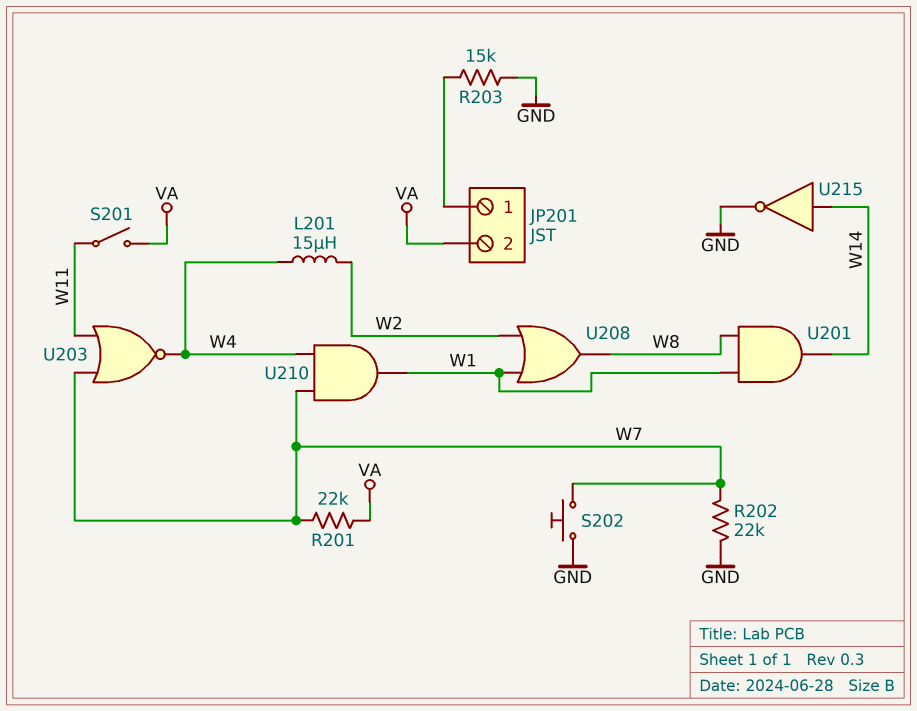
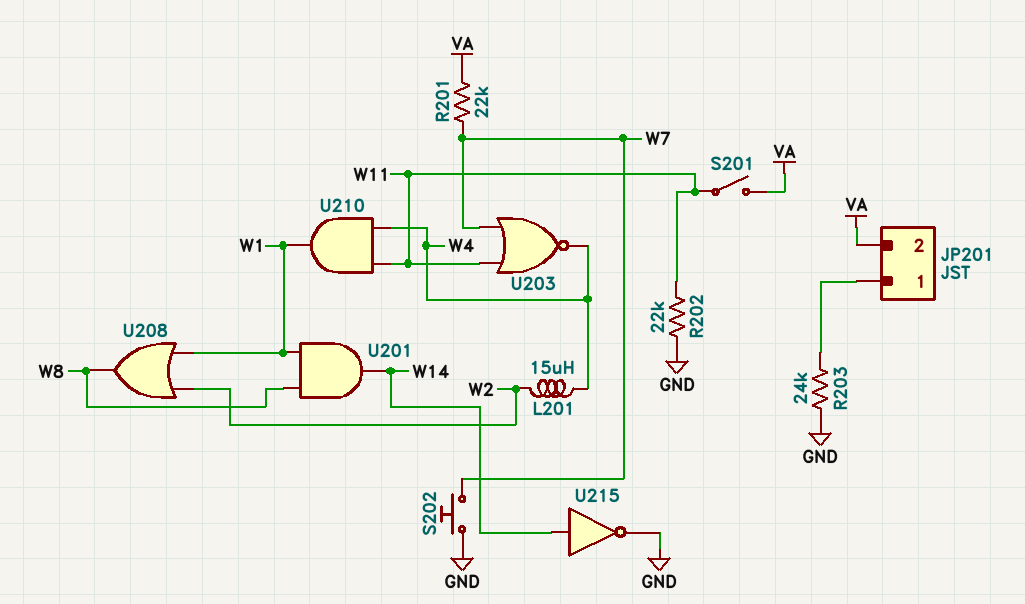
R202: 22k (GND, W7) -> 22k (GND, W11)
R203: 15k (GND, JP201/1) -> 24k (GND, JP201/1)
U210: AND (in W4, in W7, out W1) -> AND (in W4, in W11, out W1)

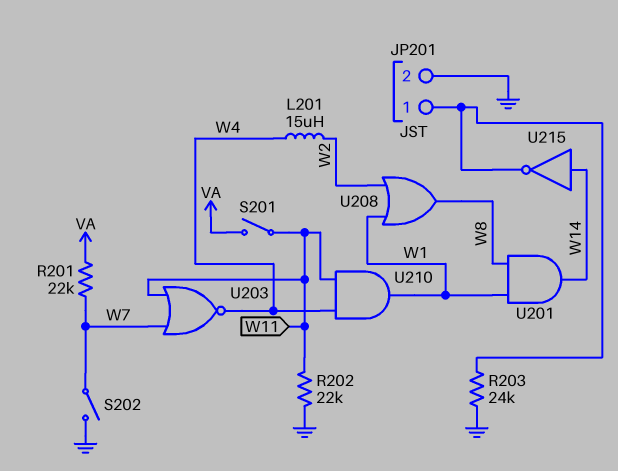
JP201 pin 2: VA -> GND
S202: button (GND, W7) -> switch (GND, W7)
U215: NOT (in W14, out GND) -> NOT (in W14, out JP201/1)

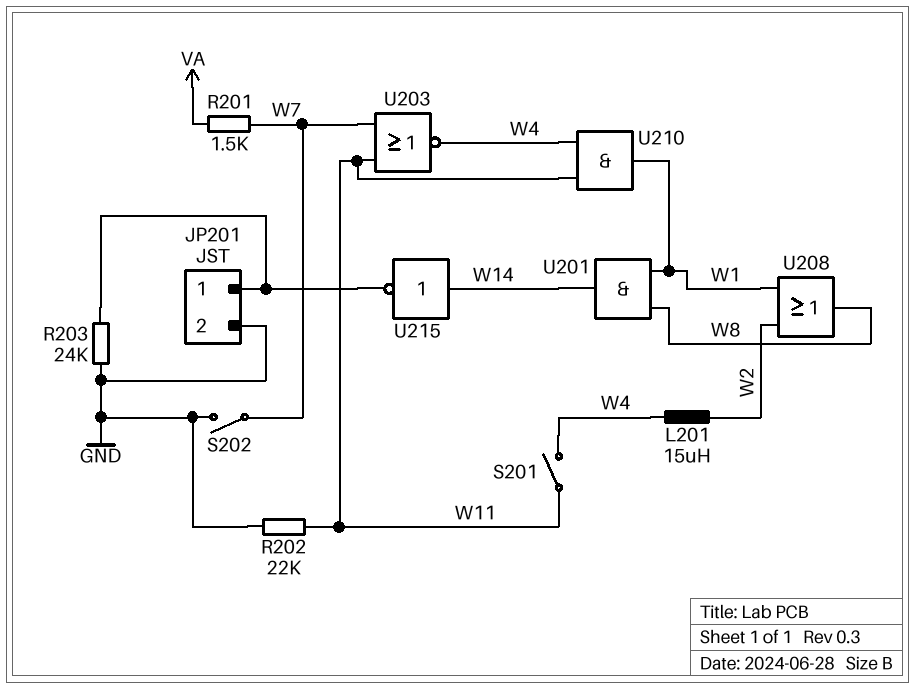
R201: 22k (VA, W7) -> 1.5k (VA, W7)
S201: switch (VA, W11) -> switch (W4, W11)

